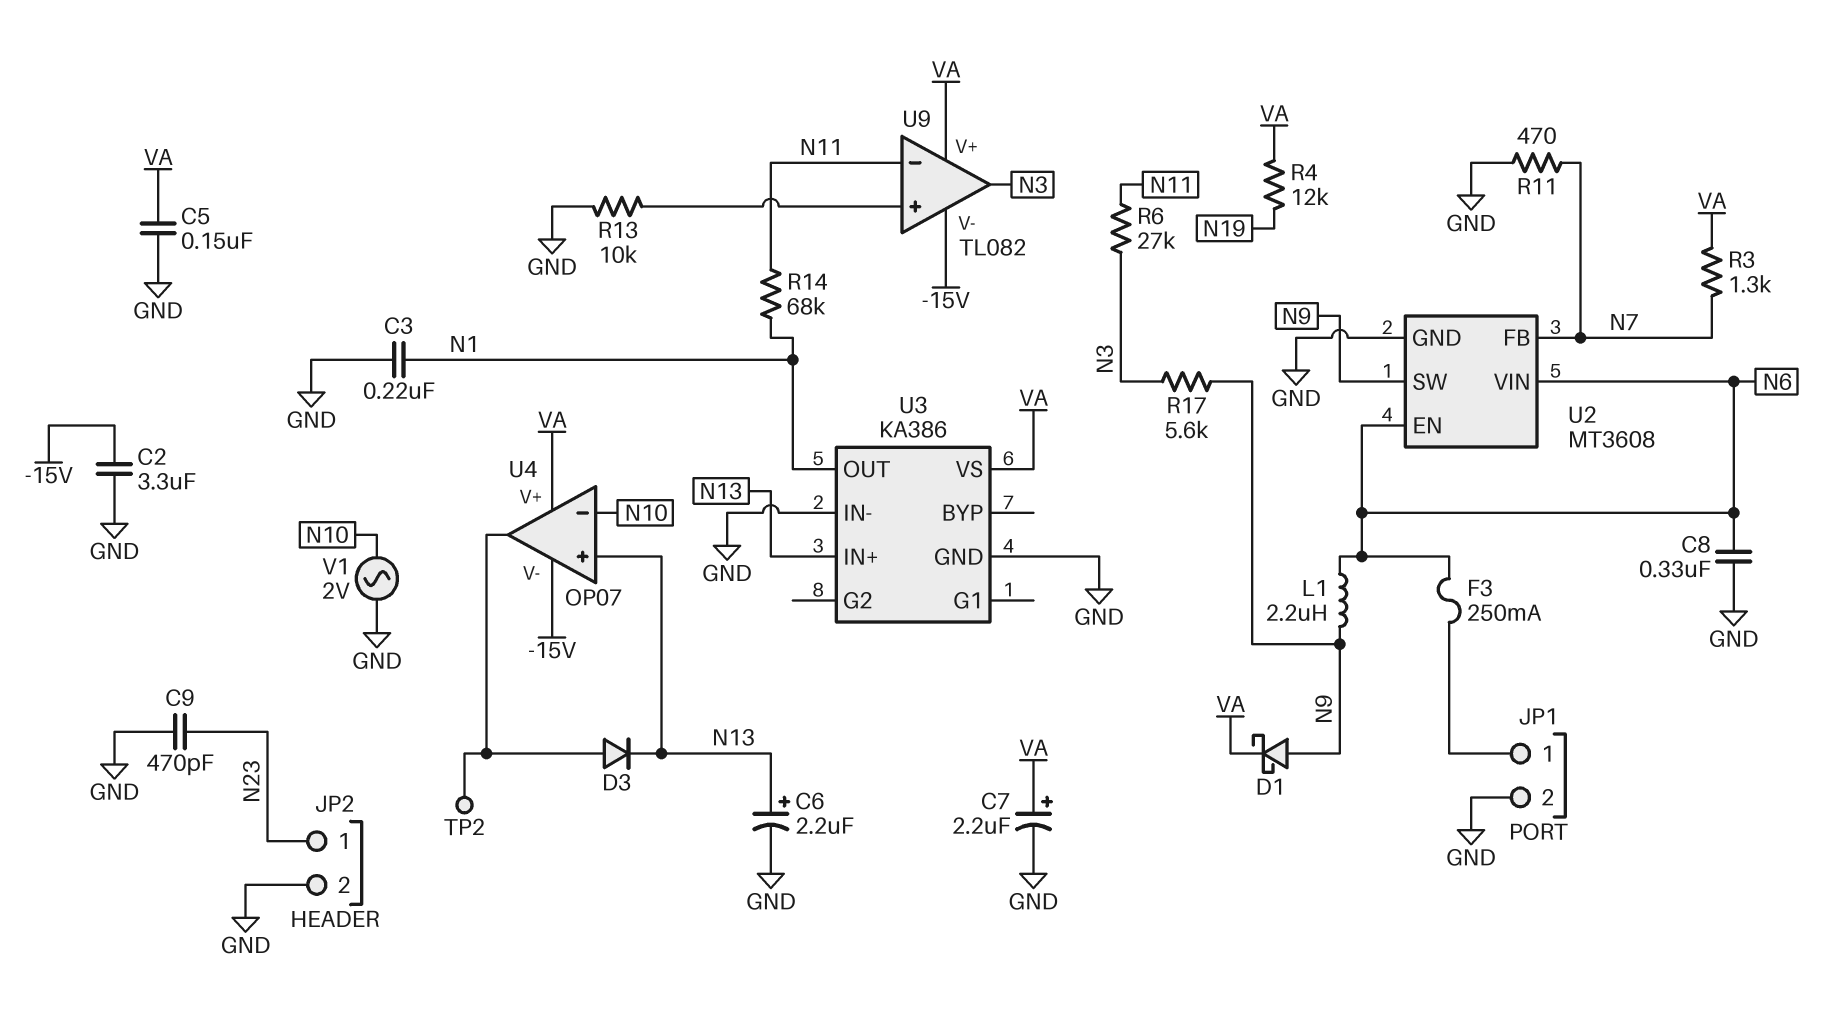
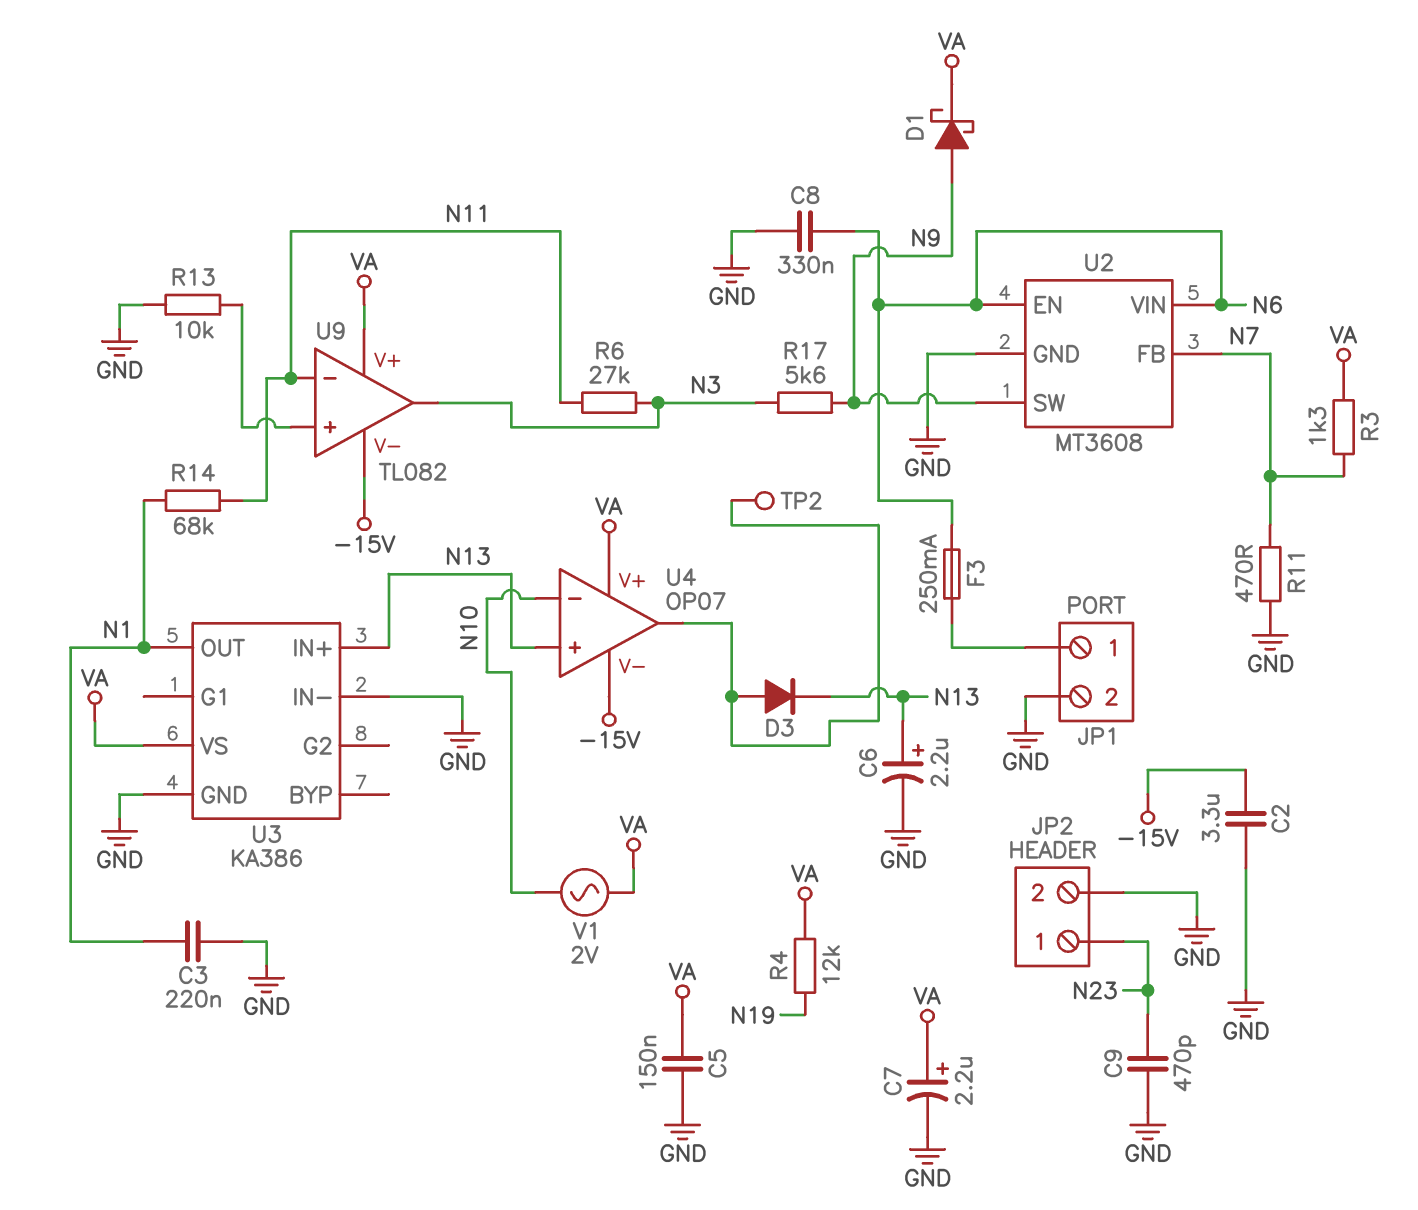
L1: 2.2uH (N6, N9) -> none
V1: AC 2V (GND, N10) -> AC 2V (N10, VA)

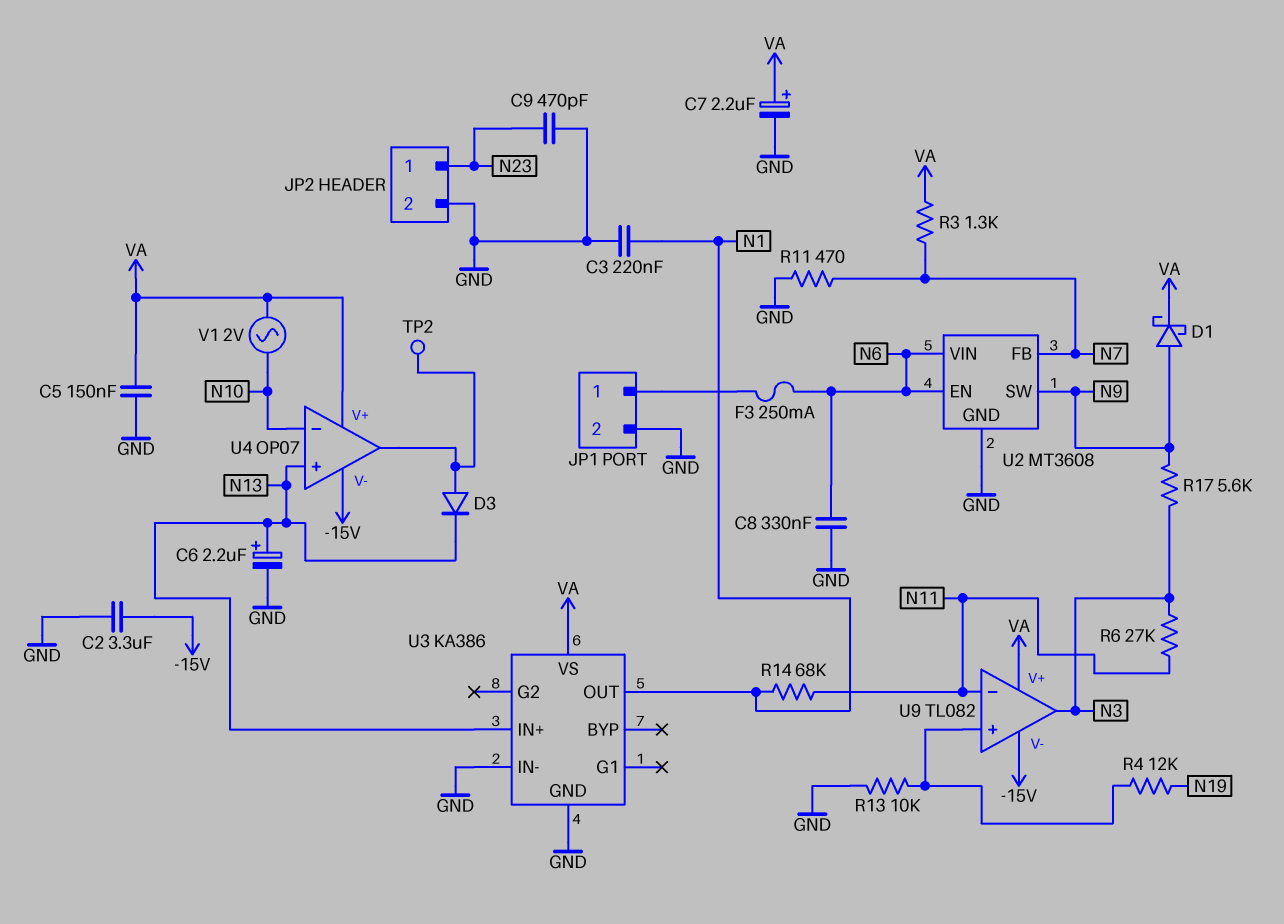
R4: 12k (N19, VA) -> 12k (N19, U9/in+)

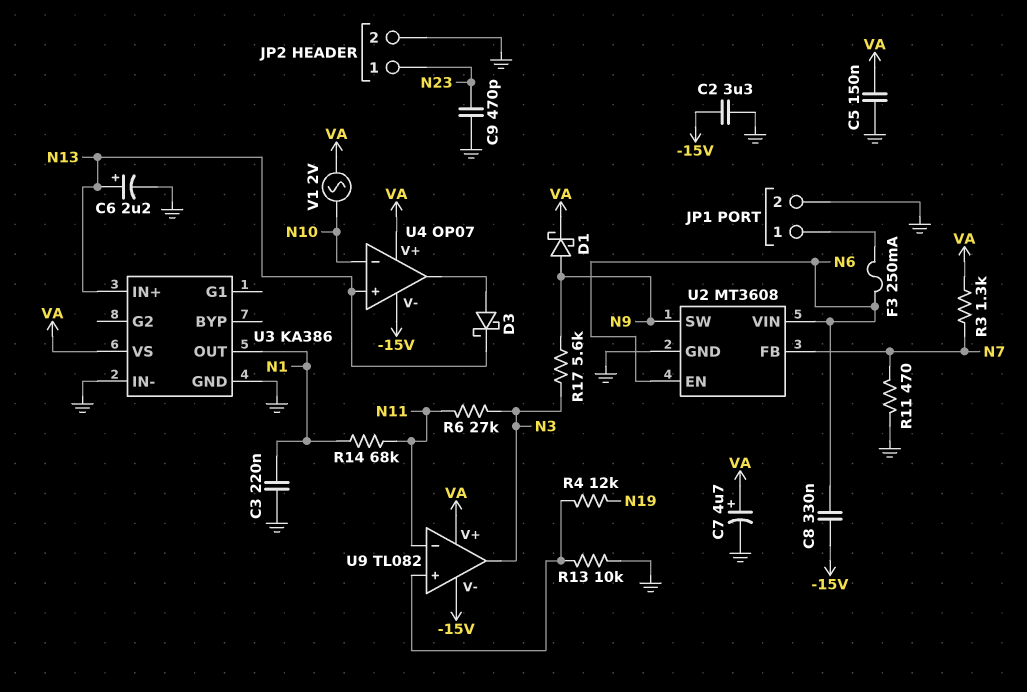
C7: 2.2uF (plus VA, minus GND) -> 4.7uF (plus VA, minus GND)
C8: 330nF (GND, N6) -> 330nF (-15V, N6)
D3: diode (A U4/out, K N13) -> schottky (A U4/out, K N13)
TP2: test point (U4/out) -> none

